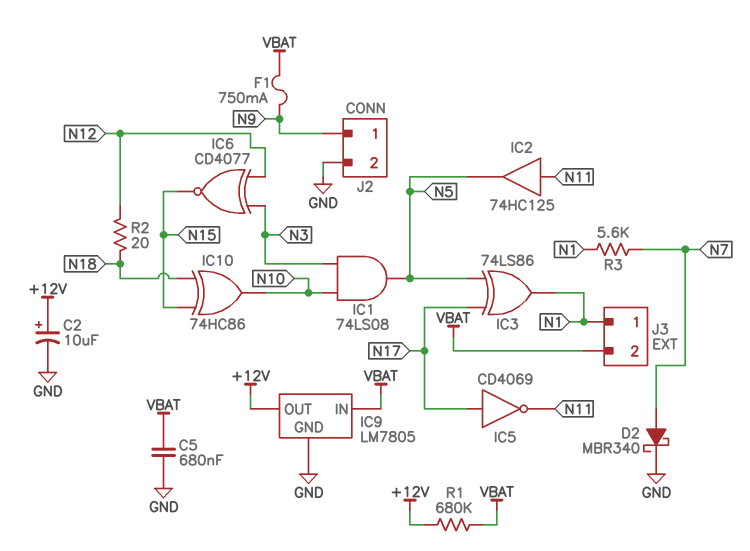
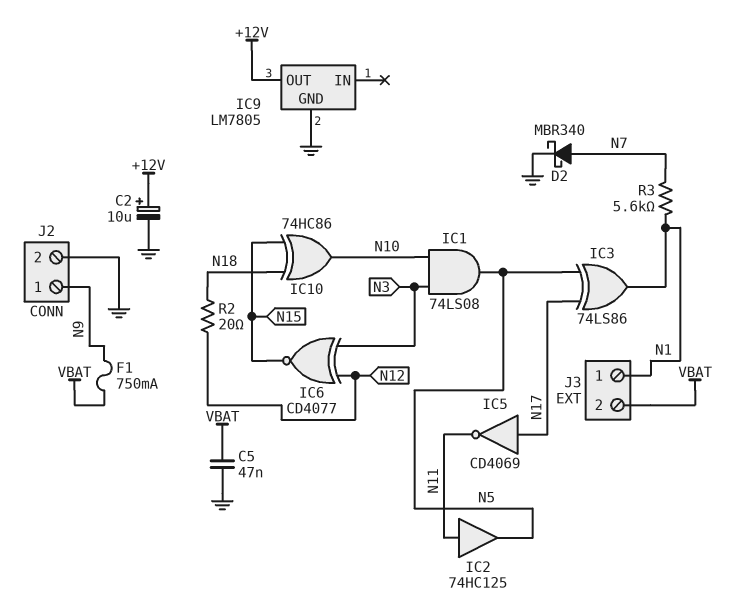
C5: 680nF (GND, VBAT) -> 47nF (GND, VBAT)
IC9 pin IN: VBAT -> none
R1: 680k (+12V, VBAT) -> none

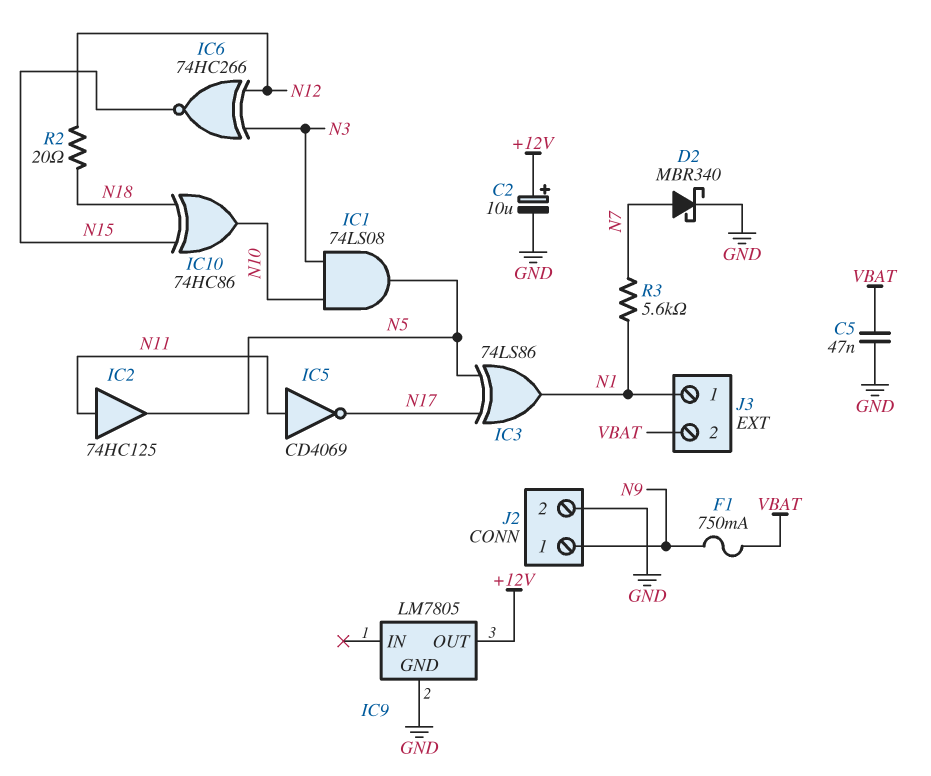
IC5: NOT CD4069 (in N17, out N11) -> NOT CD4069 (in N11, out N17)
IC6: XNOR CD4077 (in N3, in N12, out N15) -> XNOR 74HC266 (in N3, in N12, out N15)

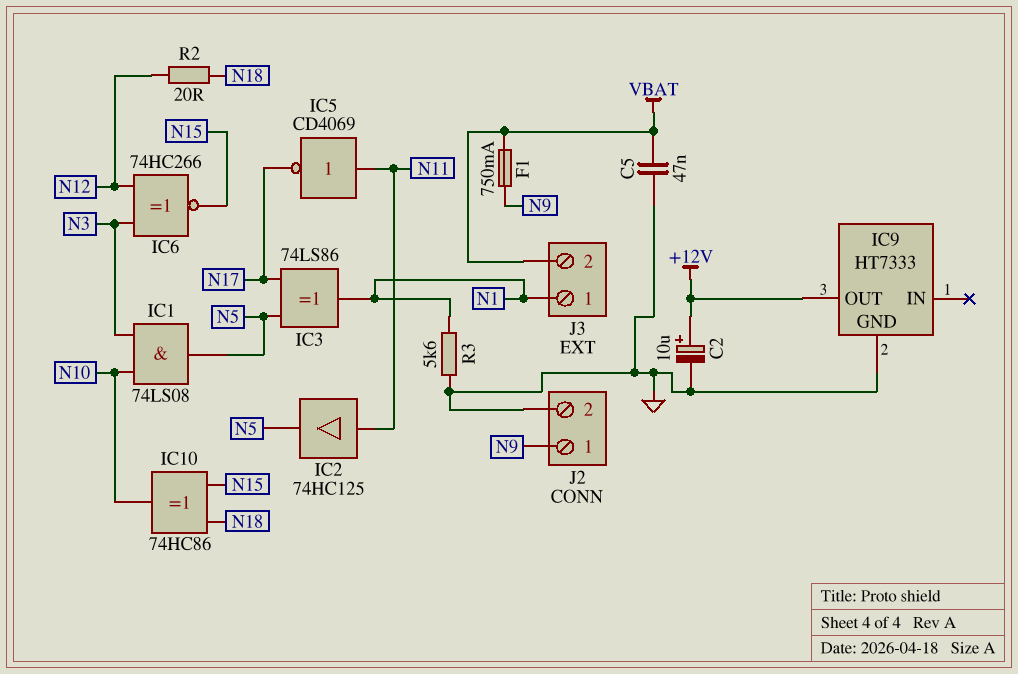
D2: schottky MBR340 (A N7, K GND) -> none
IC9: LM7805 -> HT7333
R3: 5.6k (N1, N7) -> 5.6k (GND, N1)

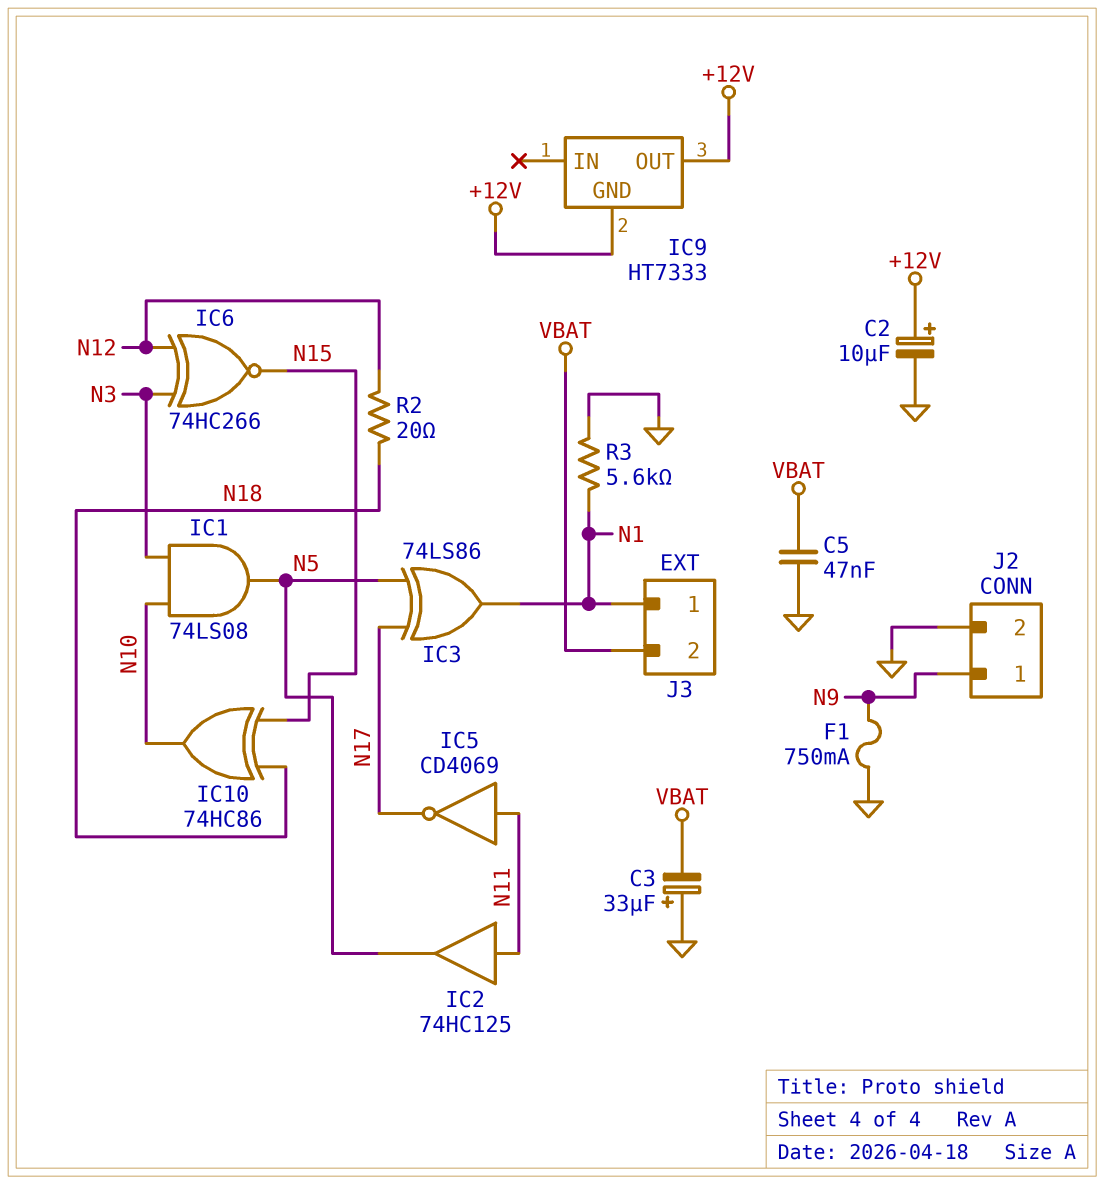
C3: none -> 33uF (plus GND, minus VBAT)
F1: 750mA (N9, VBAT) -> 750mA (GND, N9)
IC9 pin GND: GND -> +12V

